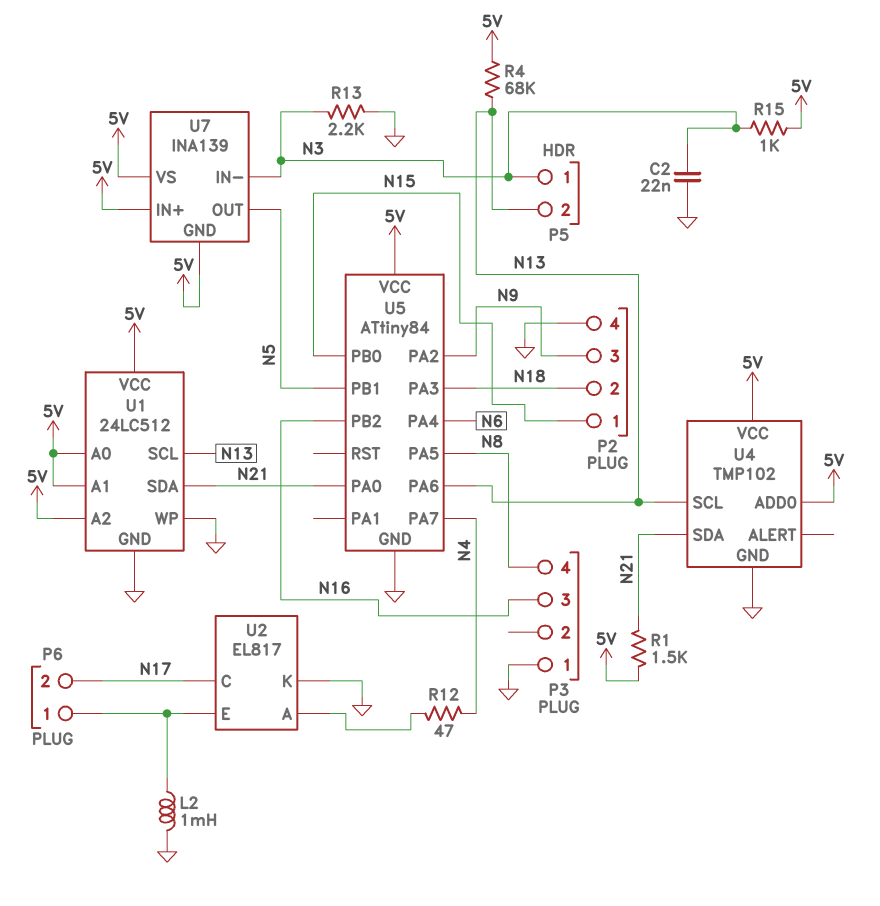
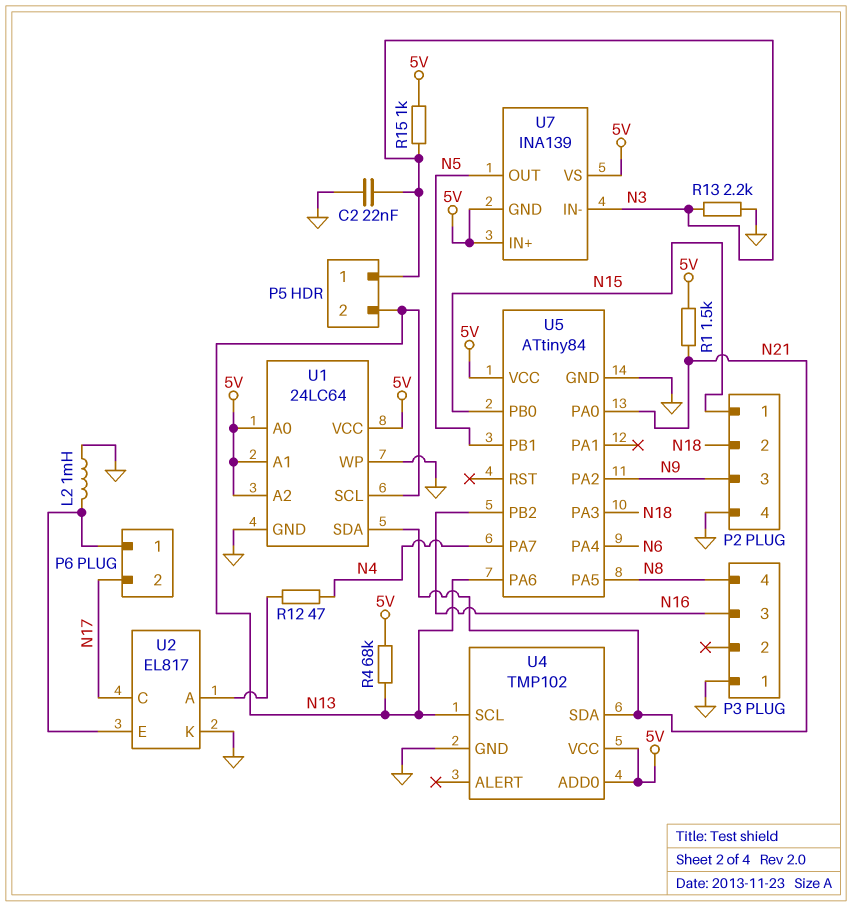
U1: 24LC512 -> 24LC64

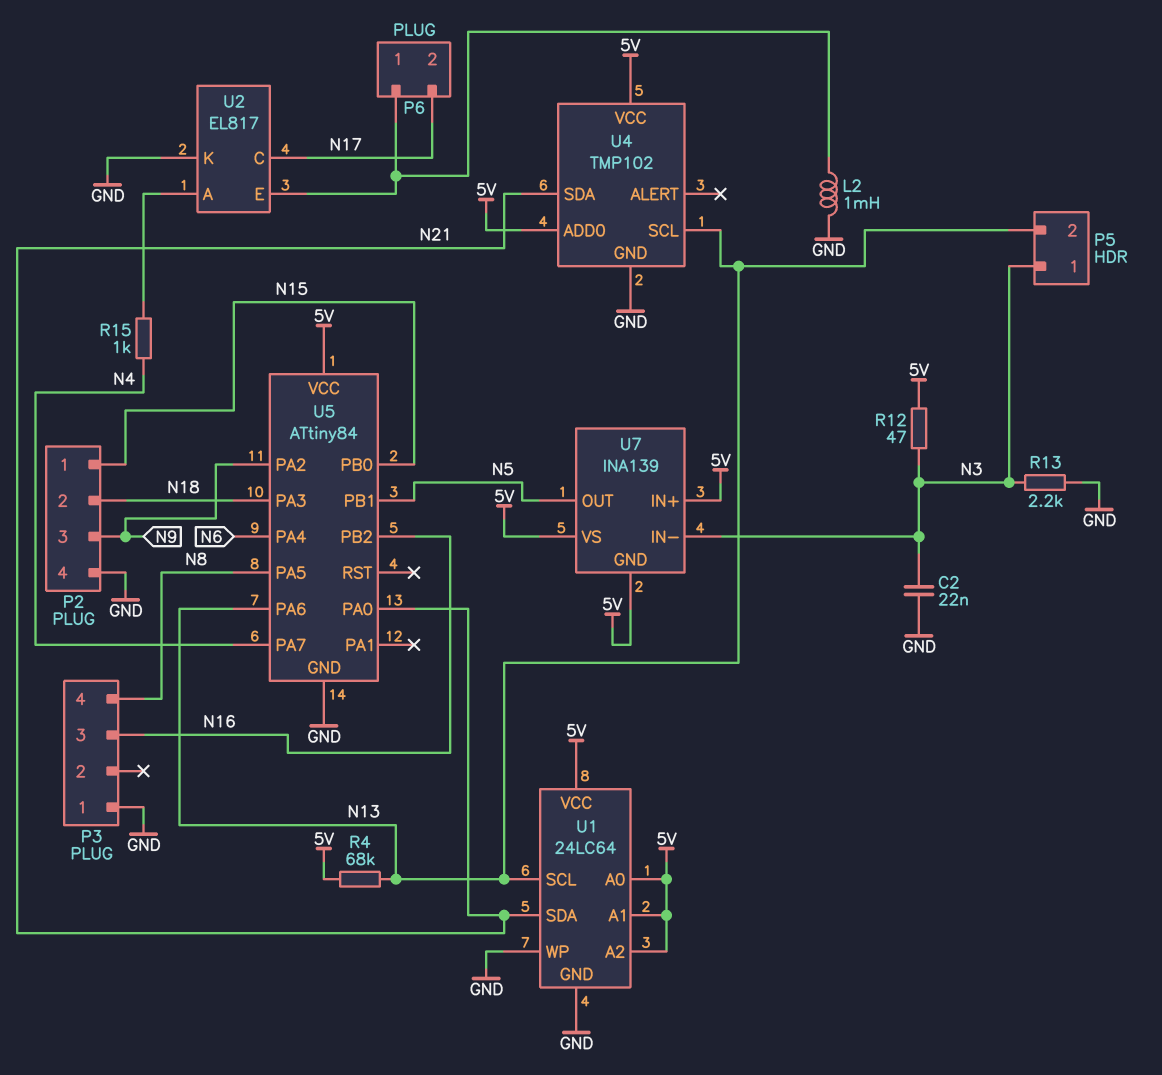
R1: 1.5k (5V, N21) -> none
R12: 47 (N4, U2/A) -> 47 (5V, N3)
R15: 1k (5V, N3) -> 1k (N4, U2/A)

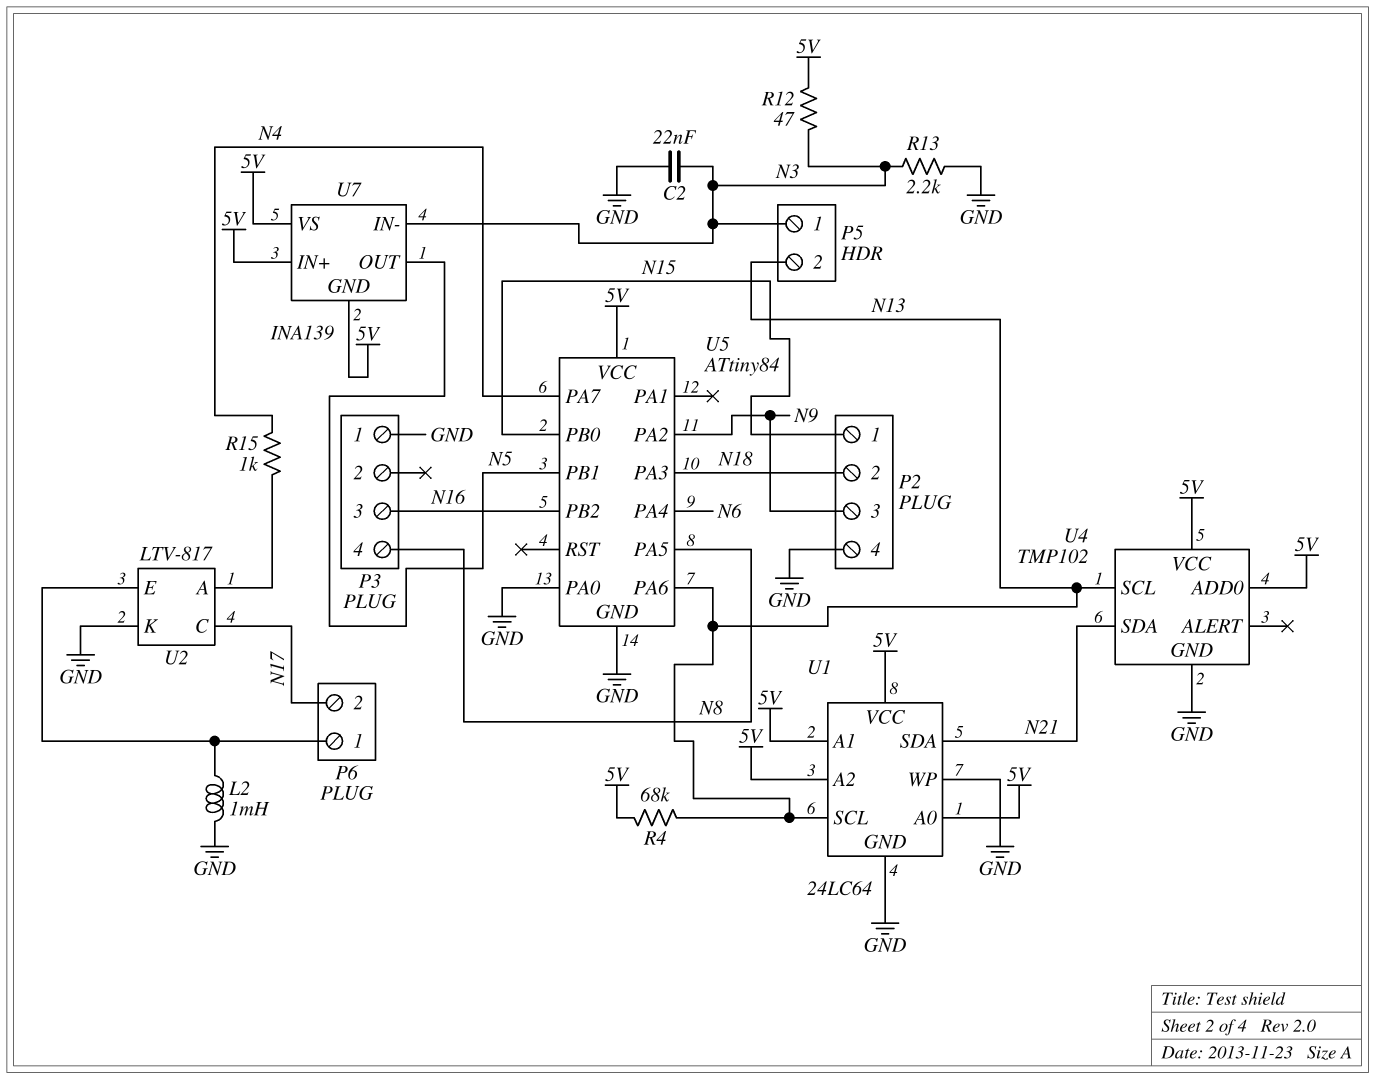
U2: EL817 -> LTV-817
U5 pin PA0: N21 -> GND

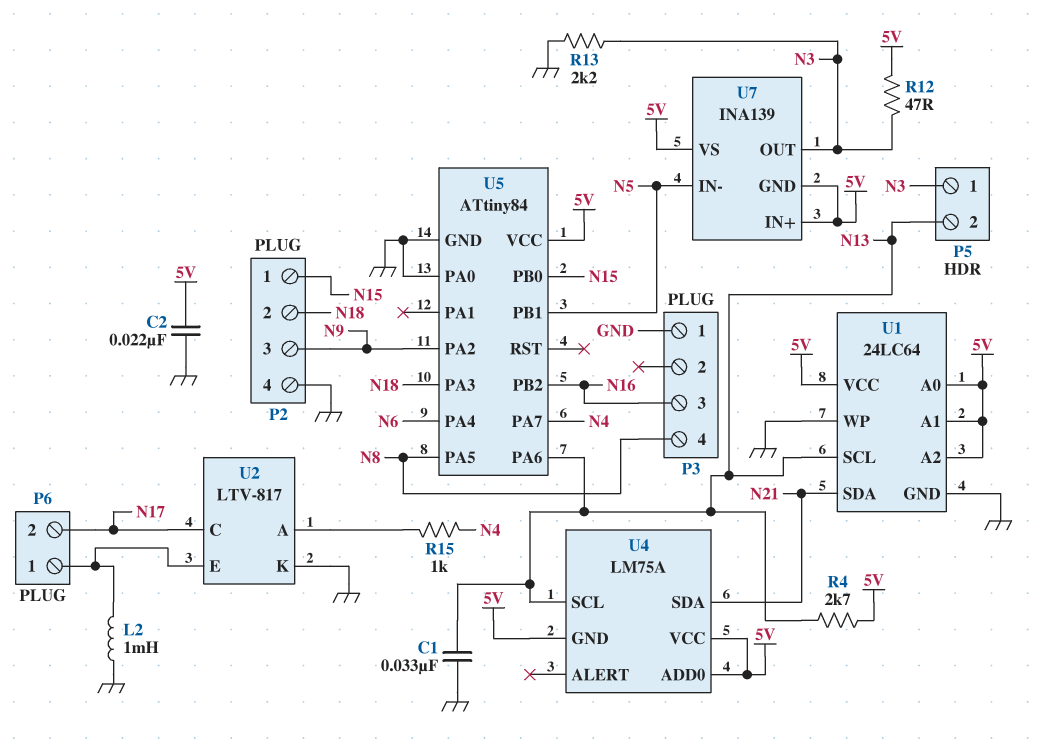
C1: none -> 33nF (GND, N13)
C2: 22nF (GND, N3) -> 22nF (5V, GND)
R4: 68k (5V, N13) -> 2.7k (5V, N13)
U4: TMP102 -> LM75A
U4 pin GND: GND -> 5V
U7 pin IN-: N3 -> N5
U7 pin OUT: N5 -> N3

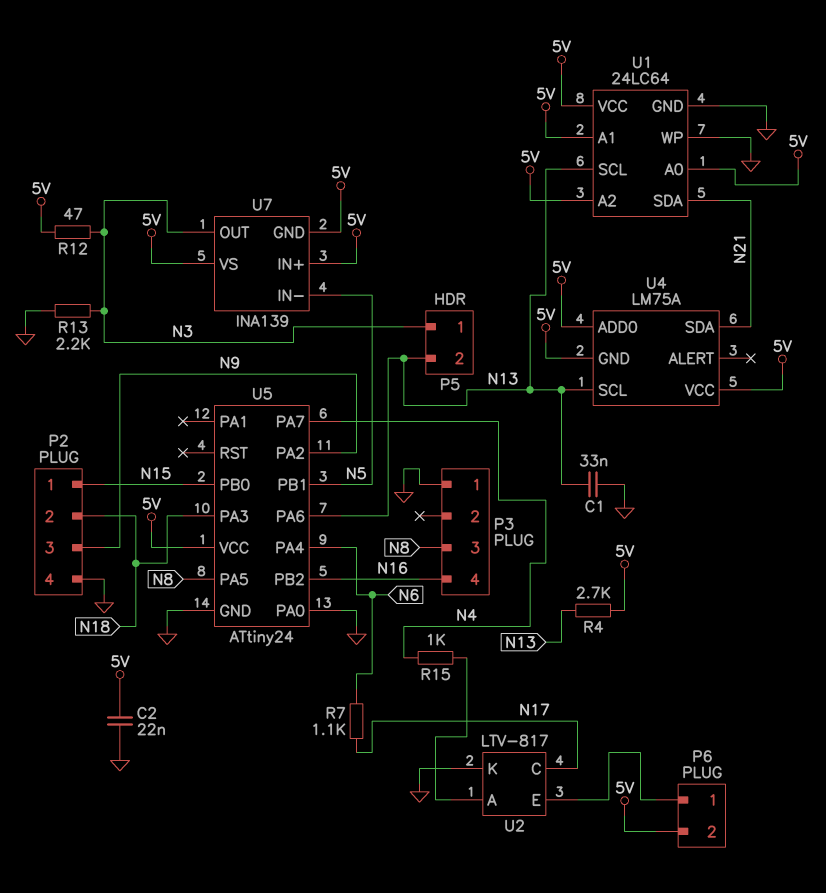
L2: 1mH (GND, P6/1) -> none
P3 pin 3: N16 -> N8
P3 pin 4: N8 -> N16
P6 pin 2: N17 -> 5V
R7: none -> 1.1k (N6, N17)
U5: ATtiny84 -> ATtiny24

